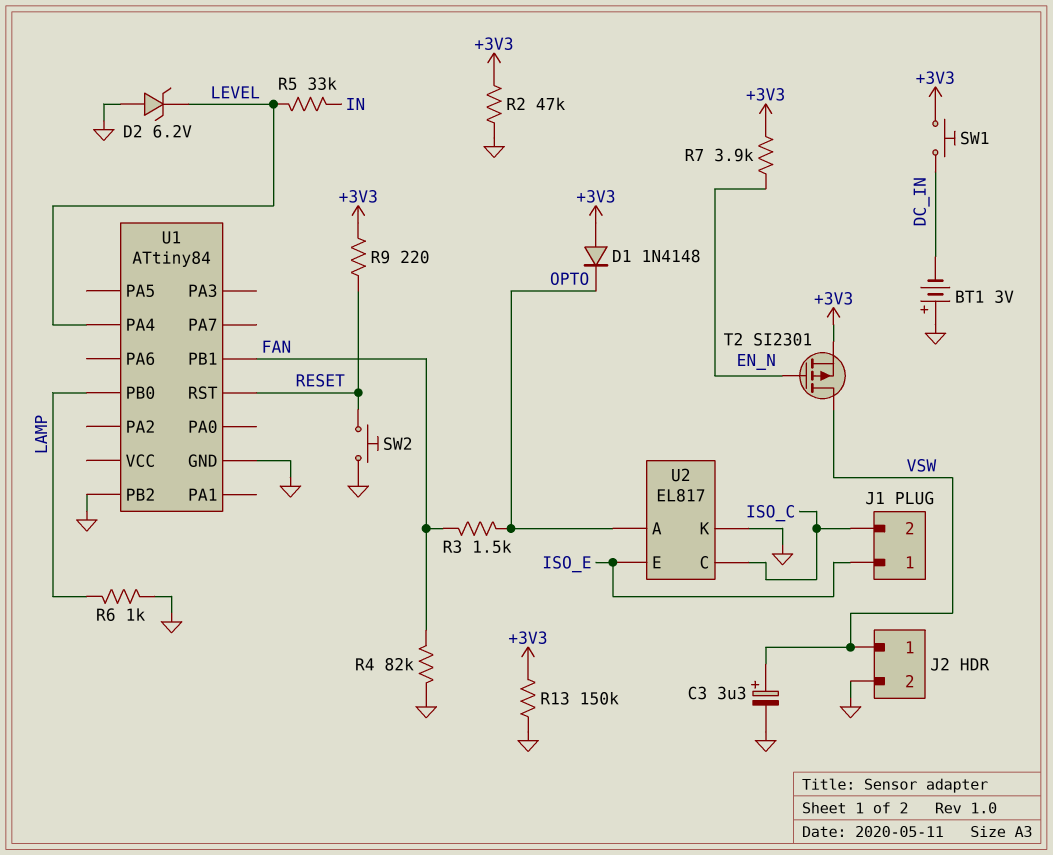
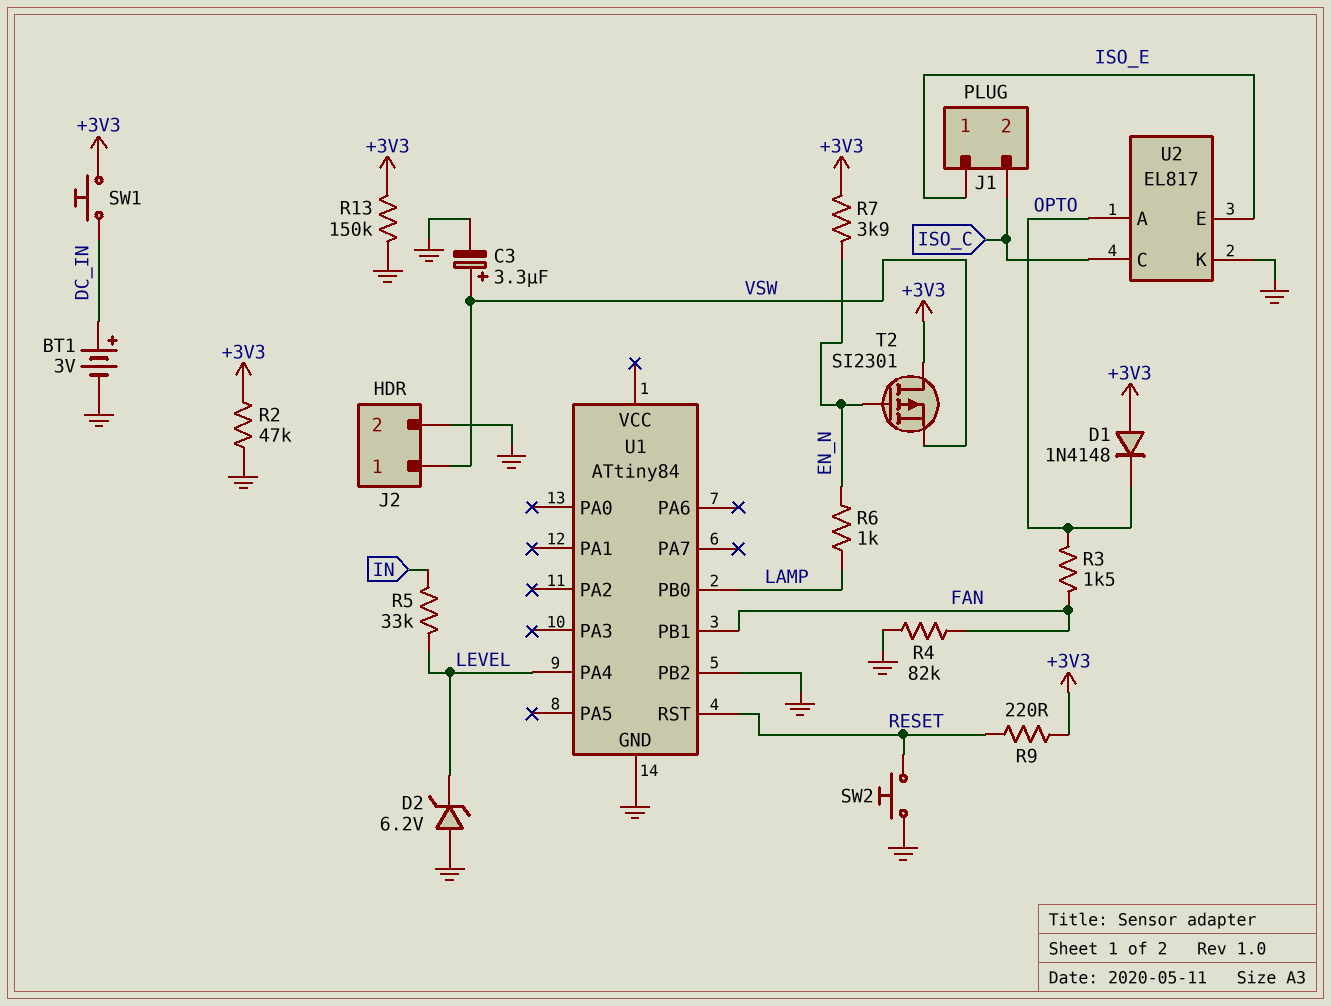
BT1: 3V (plus GND, minus DC_IN) -> 3V (plus DC_IN, minus GND)
R6: 1k (GND, LAMP) -> 1k (EN_N, LAMP)
T2: PMOS SI2301 (G EN_N, D VSW, S +3V3) -> PMOS SI2301 (G EN_N, D +3V3, S VSW)

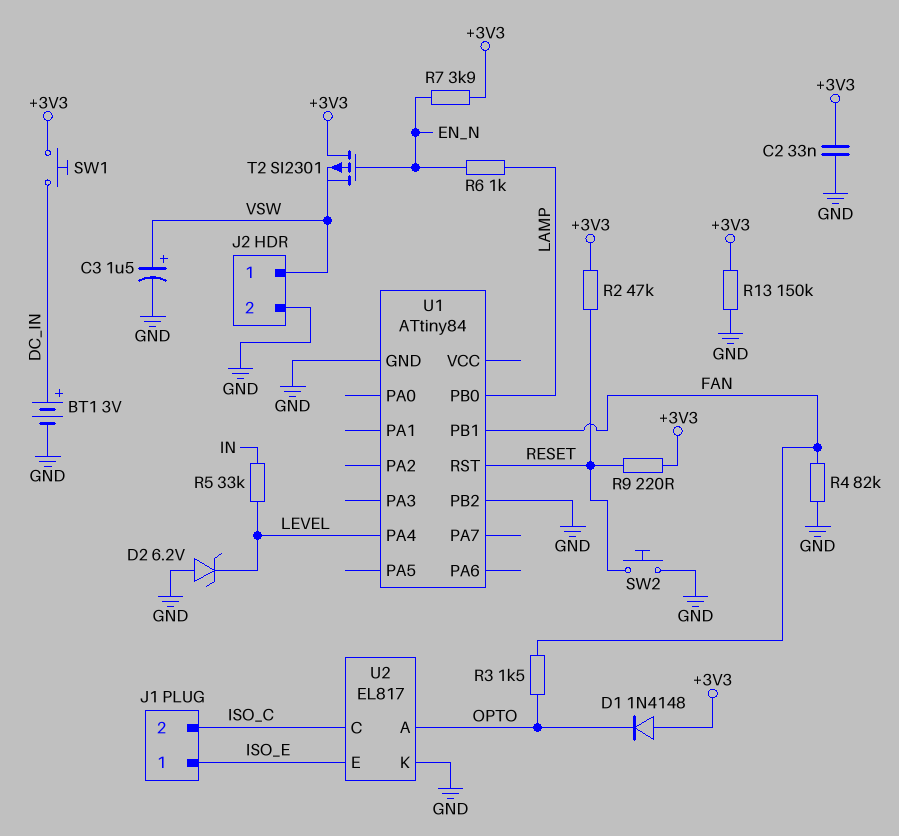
C2: none -> 33nF (+3V3, GND)
C3: 3.3uF (plus VSW, minus GND) -> 1.5uF (plus VSW, minus GND)
R2: 47k (+3V3, GND) -> 47k (+3V3, RESET)

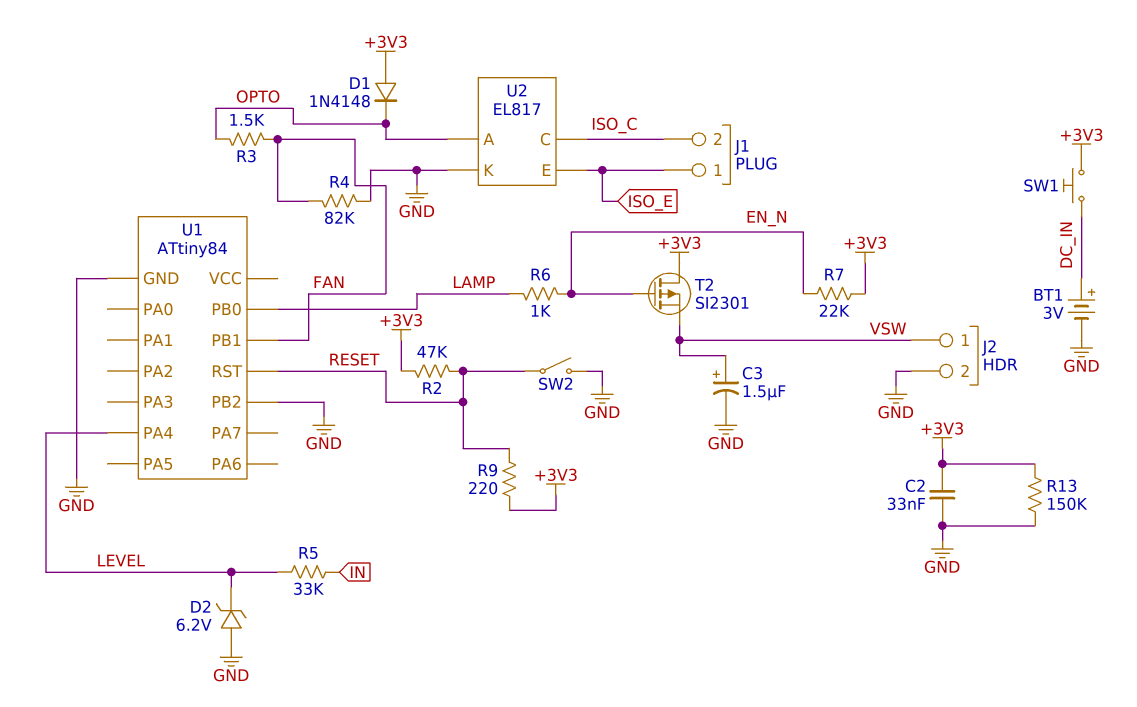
R7: 3.9k (+3V3, EN_N) -> 22k (+3V3, EN_N)
SW2: button (GND, RESET) -> switch (GND, RESET)

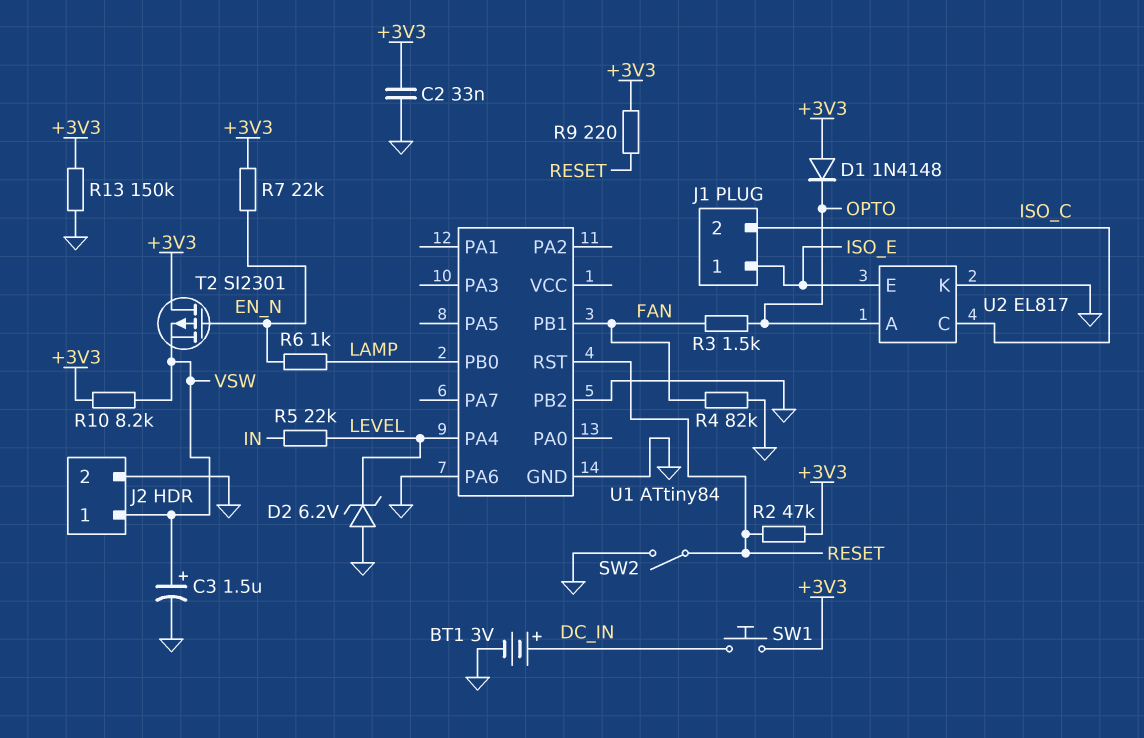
R5: 33k (IN, LEVEL) -> 22k (IN, LEVEL)
R10: none -> 8.2k (+3V3, VSW)
U1 pin PA6: none -> GND

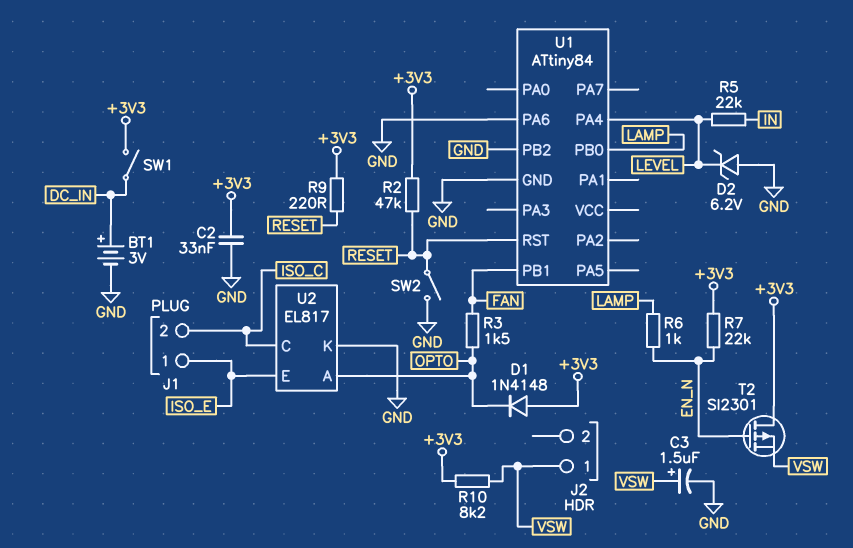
J2 pin 2: GND -> none
R4: 82k (FAN, GND) -> none
R13: 150k (+3V3, GND) -> none
SW1: button (+3V3, DC_IN) -> switch (+3V3, DC_IN)

